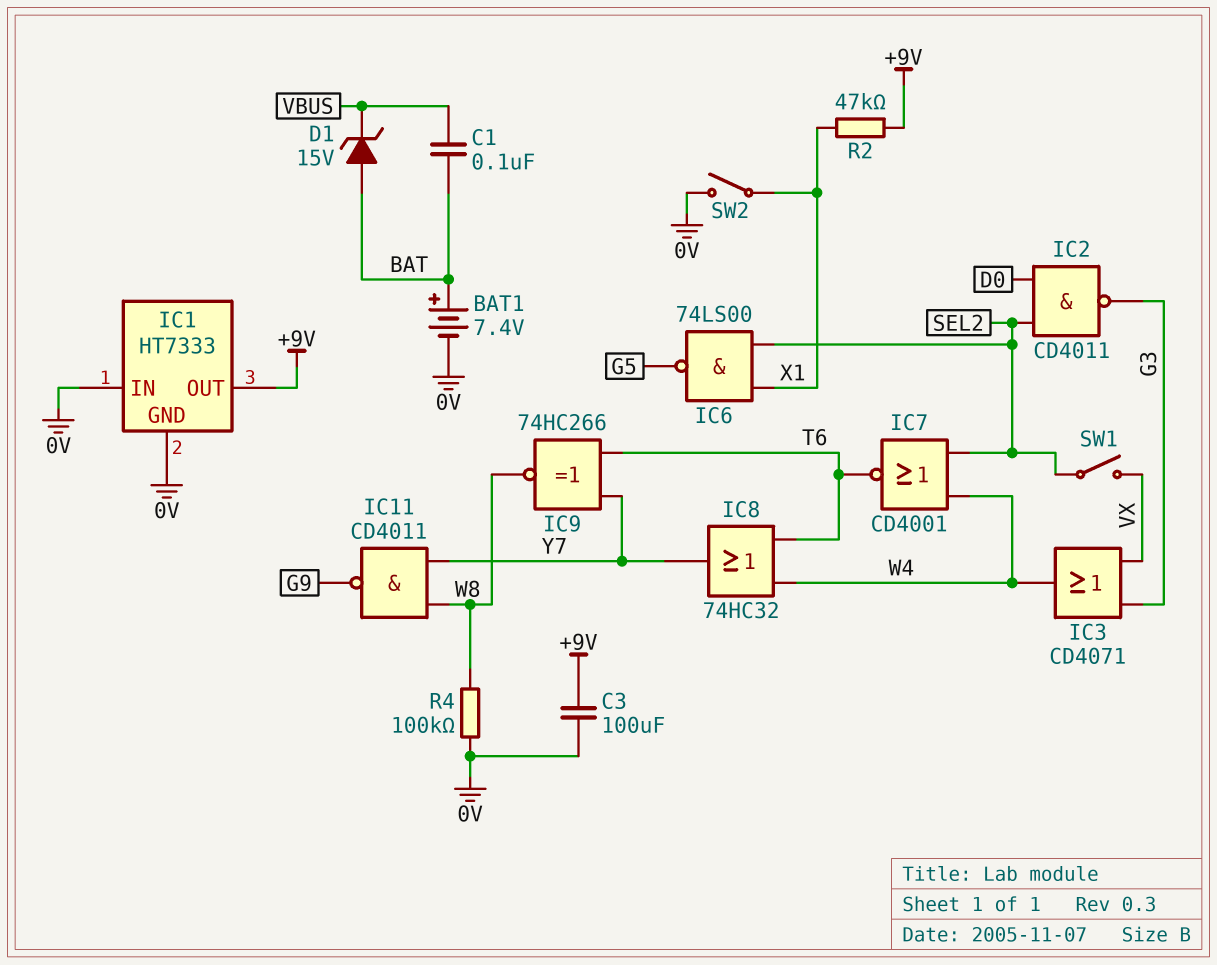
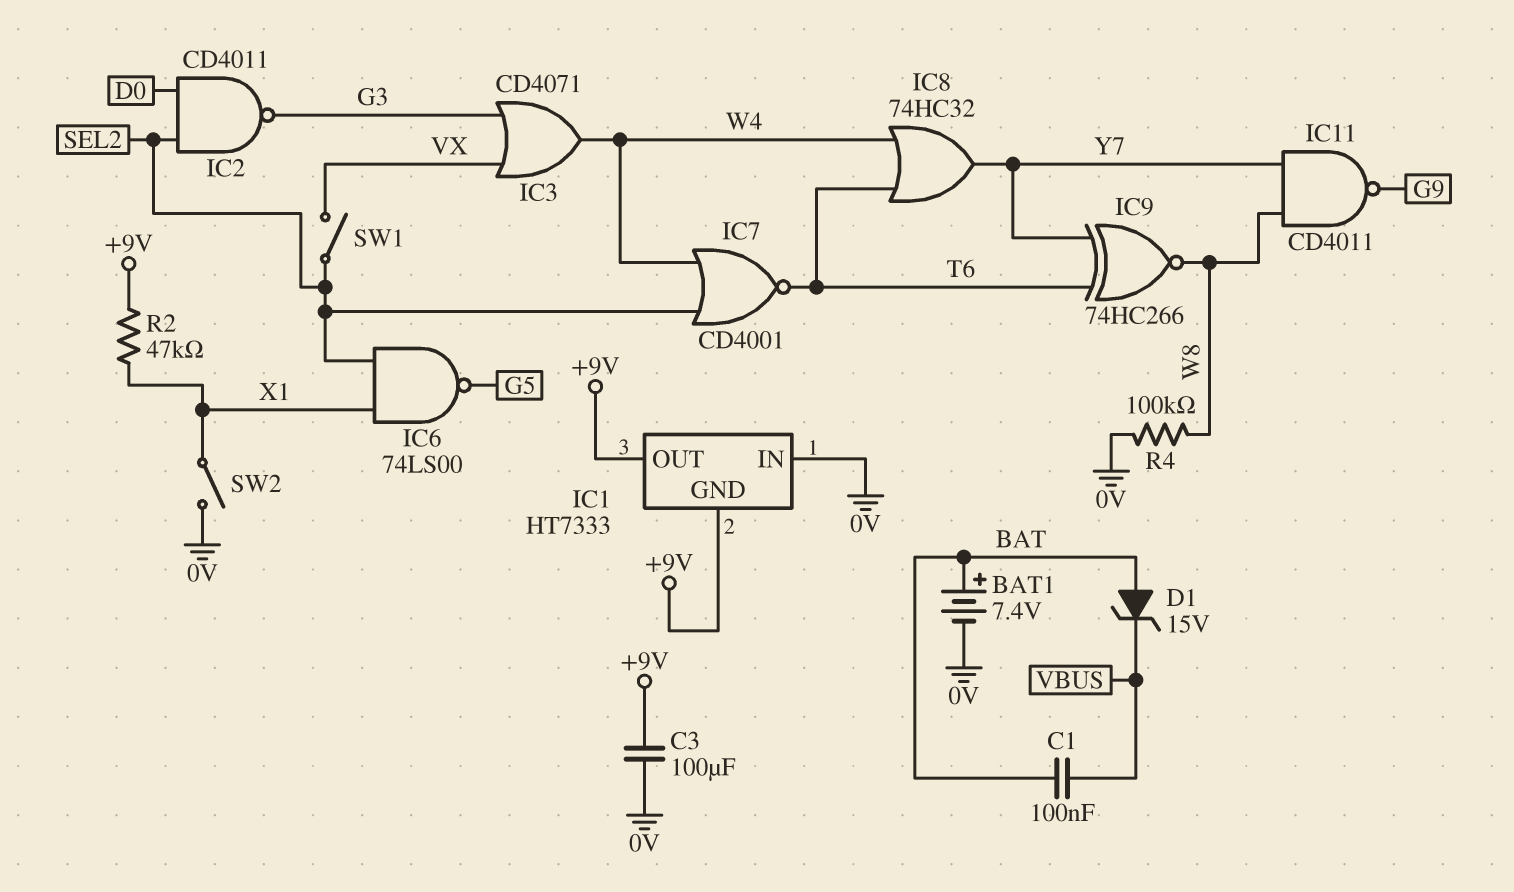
IC1 pin GND: 0V -> +9V

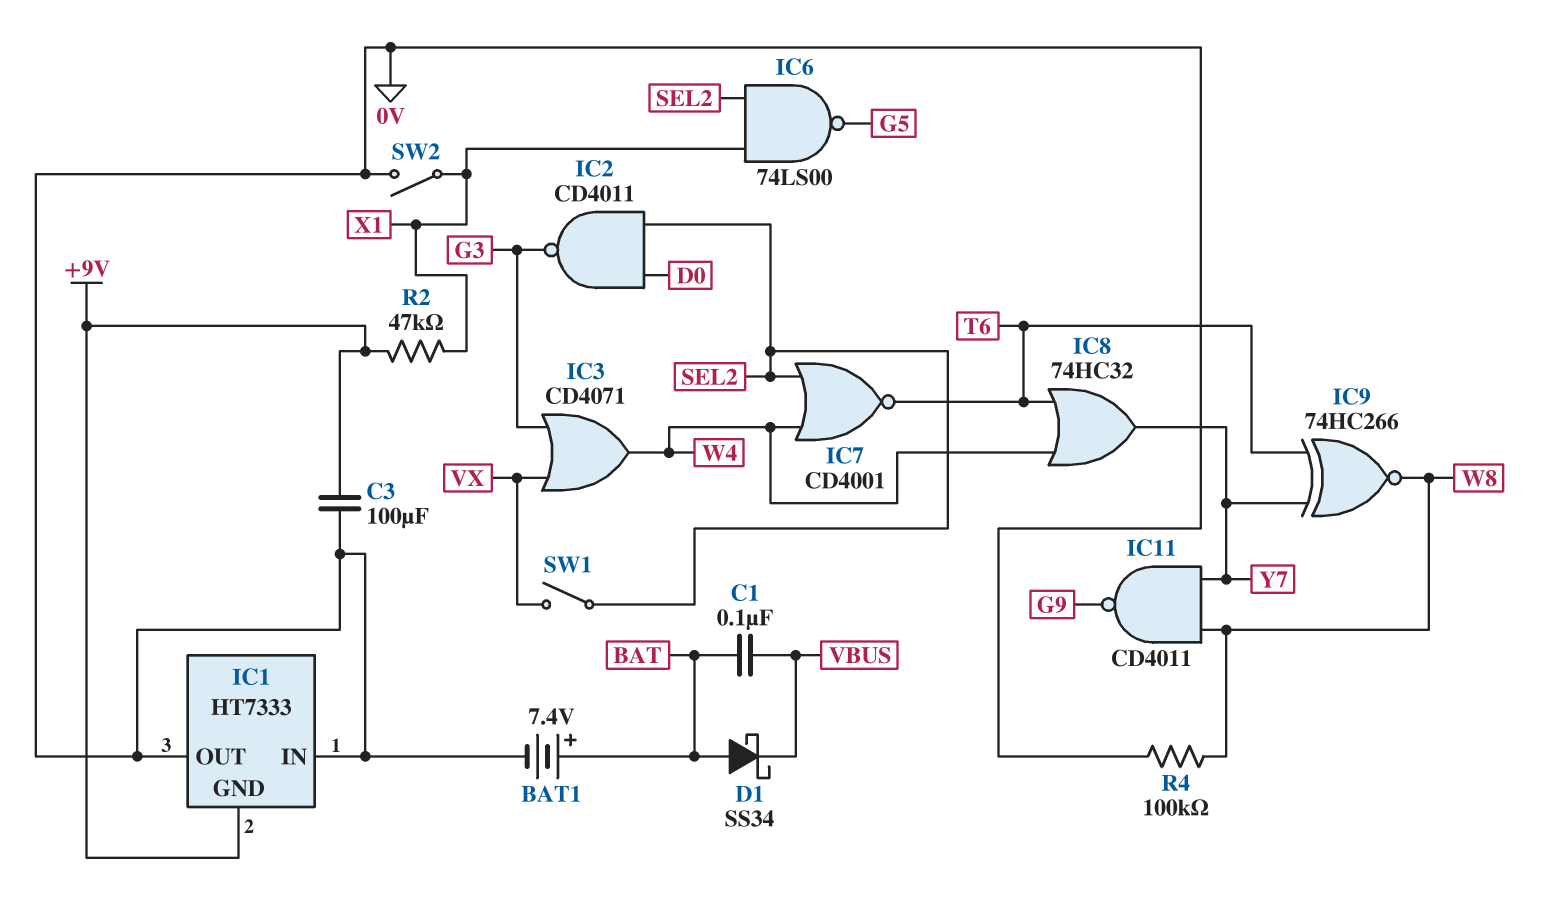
D1: zener 15V (A BAT, K VBUS) -> schottky SS34 (A BAT, K VBUS)
IC1 pin OUT: +9V -> 0V

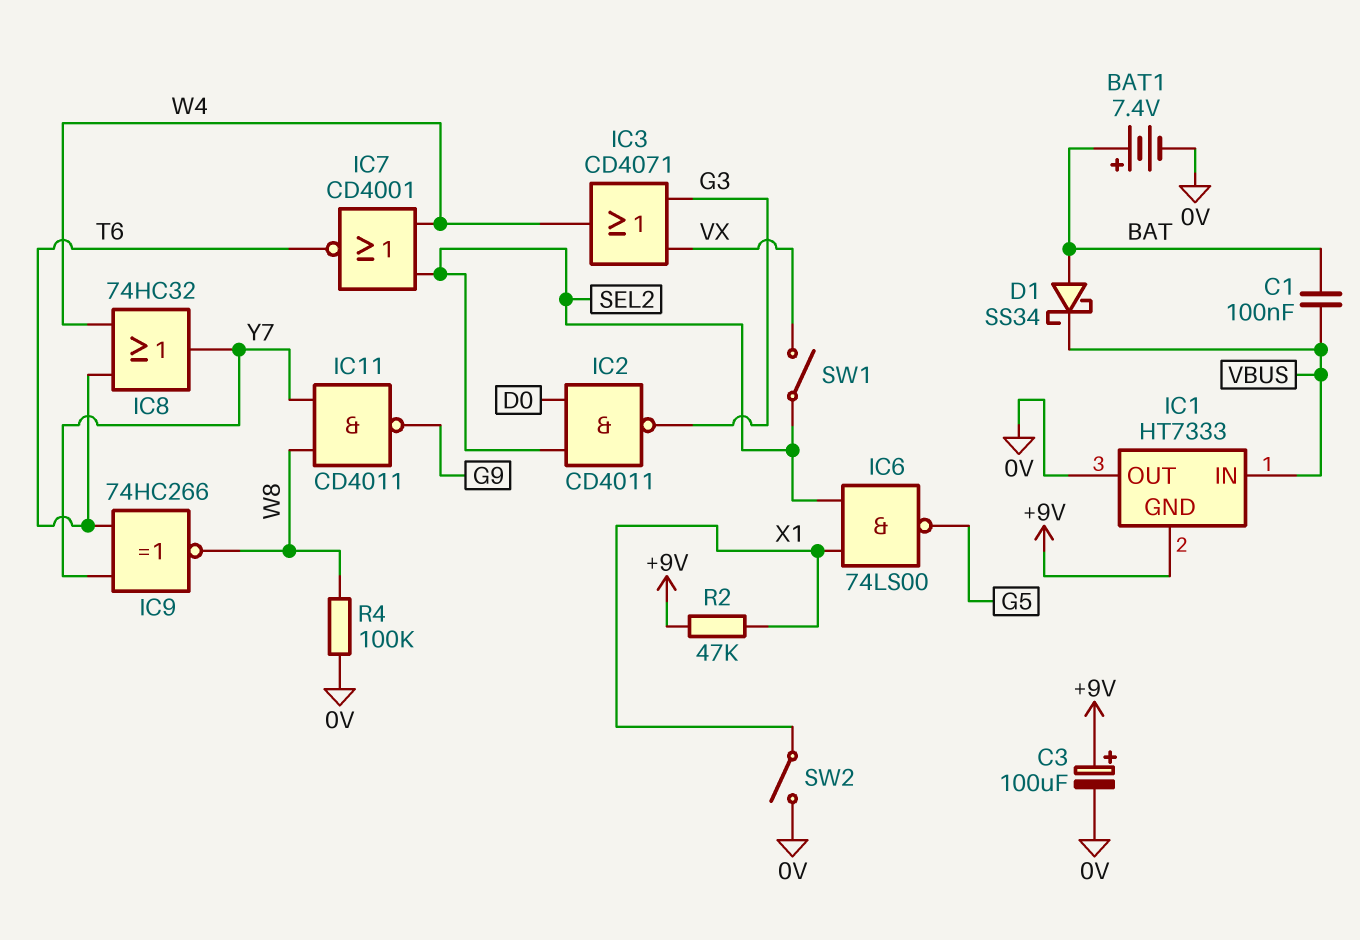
C3: 100uF (+9V, 0V) -> 100uF (plus +9V, minus 0V)
IC1 pin IN: 0V -> VBUS

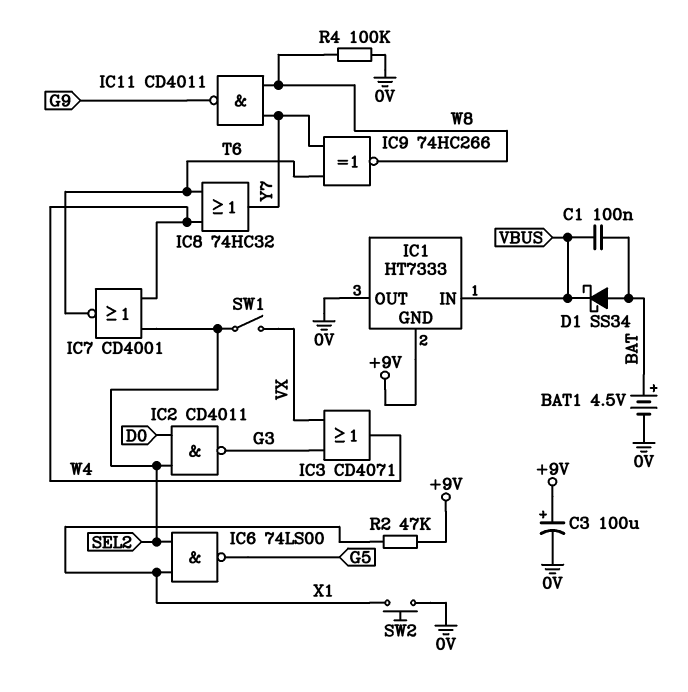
BAT1: 7.4V (plus BAT, minus 0V) -> 4.5V (plus BAT, minus 0V)
SW2: switch (0V, X1) -> button (0V, X1)

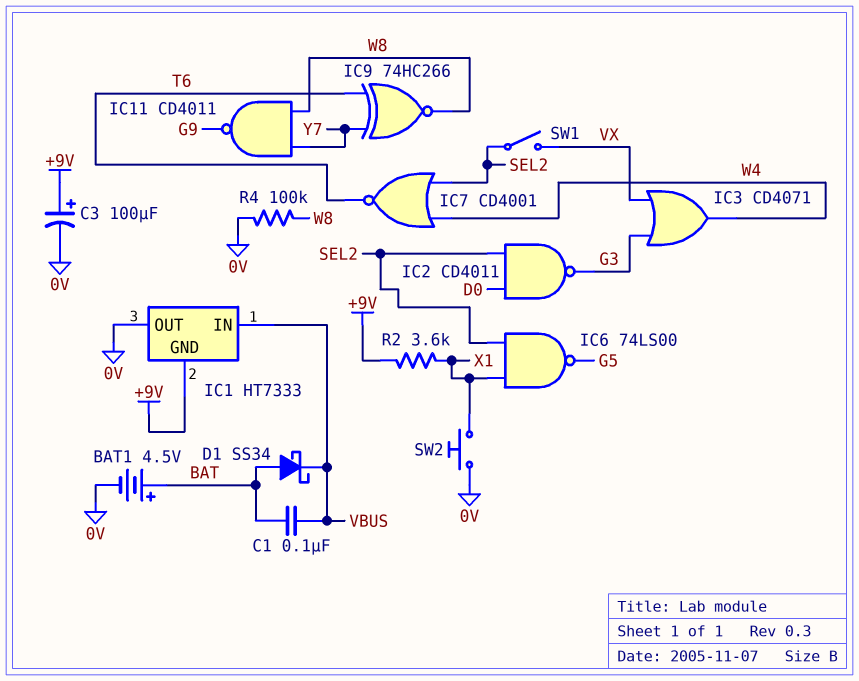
IC8: OR 74HC32 (in T6, in W4, out Y7) -> none
R2: 47k (+9V, X1) -> 3.6k (+9V, X1)

